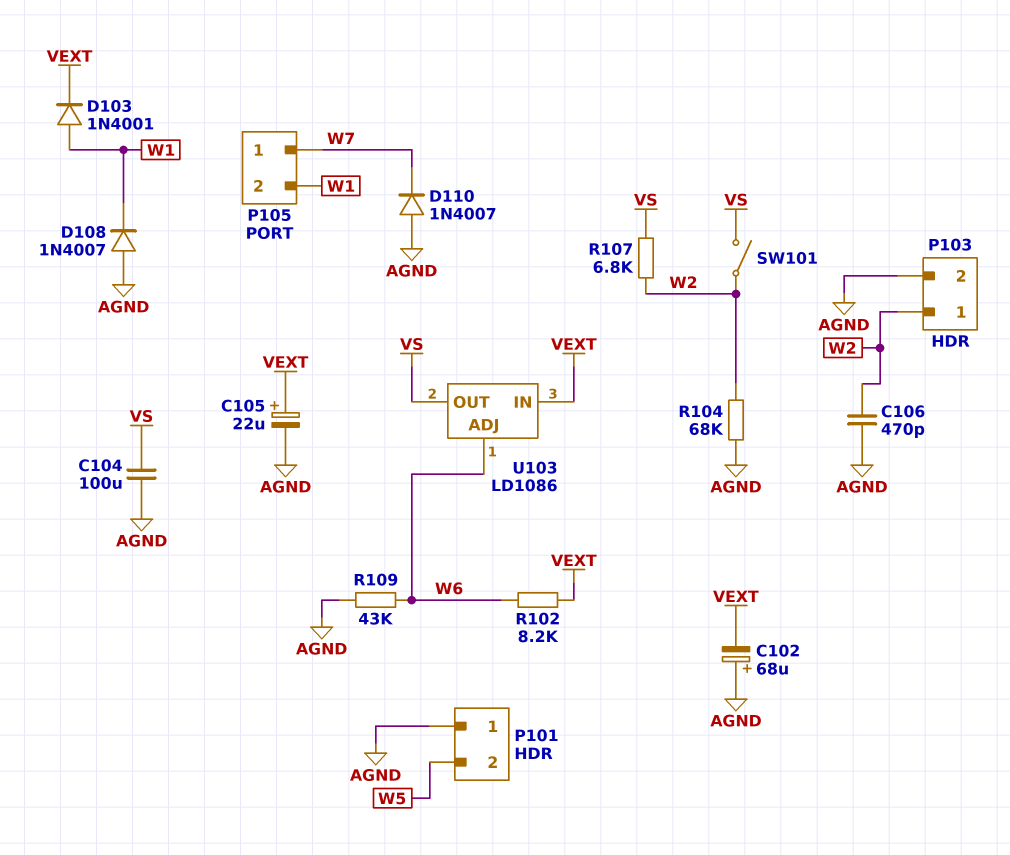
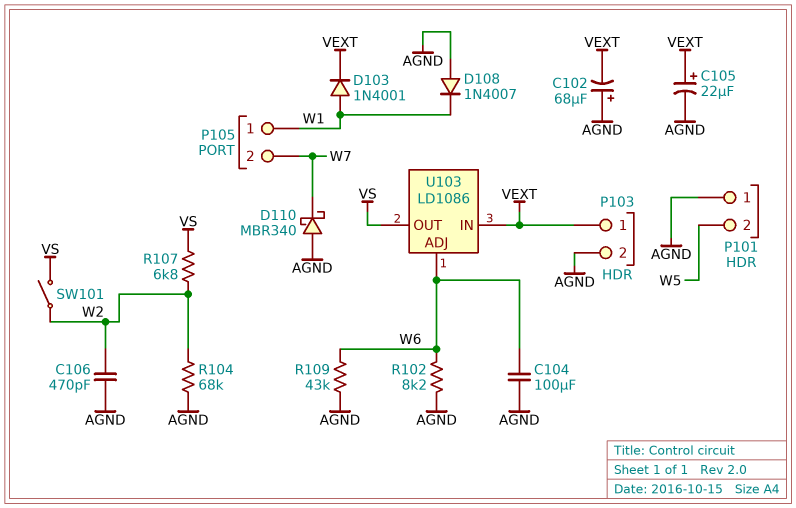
C104: 100uF (AGND, VS) -> 100uF (AGND, W6)
D110: diode 1N4007 (A AGND, K W7) -> schottky MBR340 (A AGND, K W7)
P103 pin 1: W2 -> VEXT
P105 pin 1: W7 -> W1
P105 pin 2: W1 -> W7
R102: 8.2k (VEXT, W6) -> 8.2k (AGND, W6)

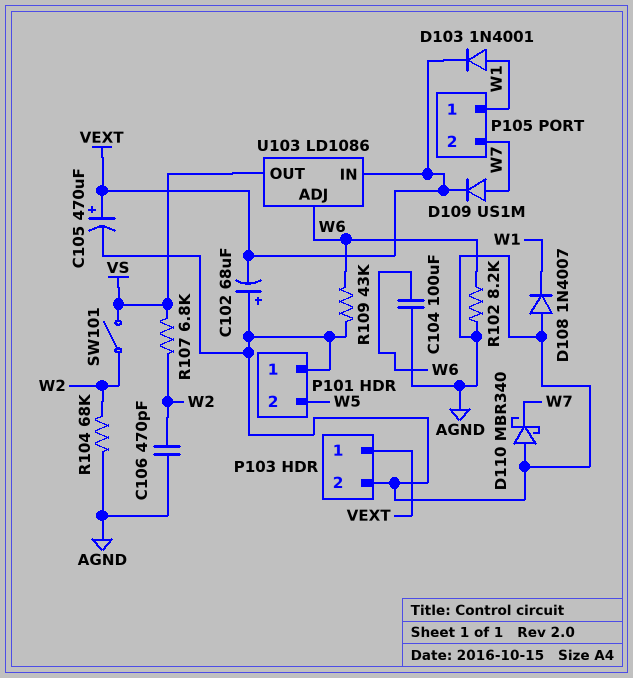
C105: 22uF (plus VEXT, minus AGND) -> 470uF (plus VEXT, minus AGND)
D109: none -> diode US1M (A W7, K VEXT)

